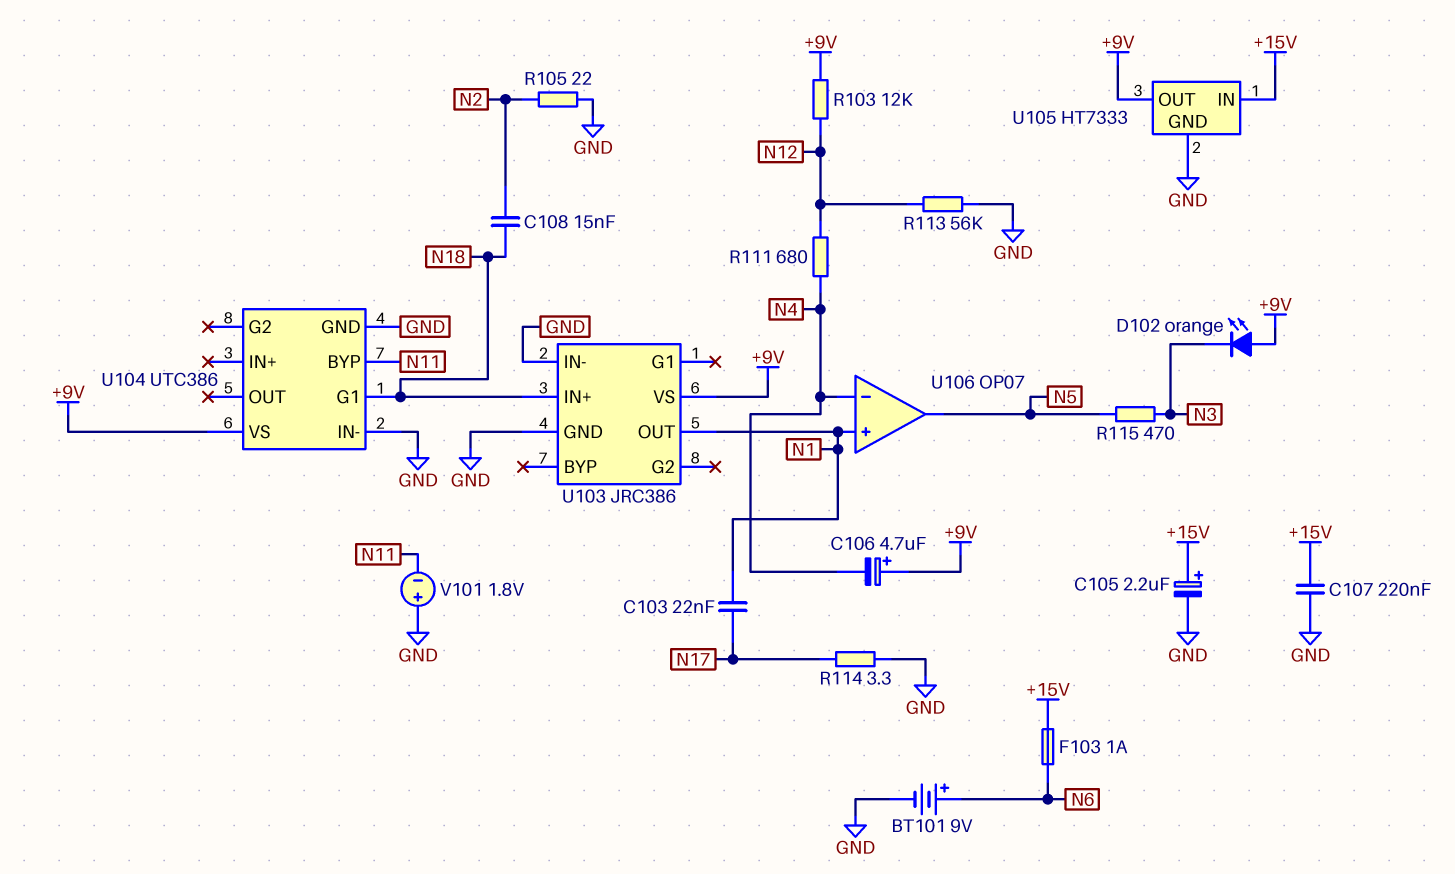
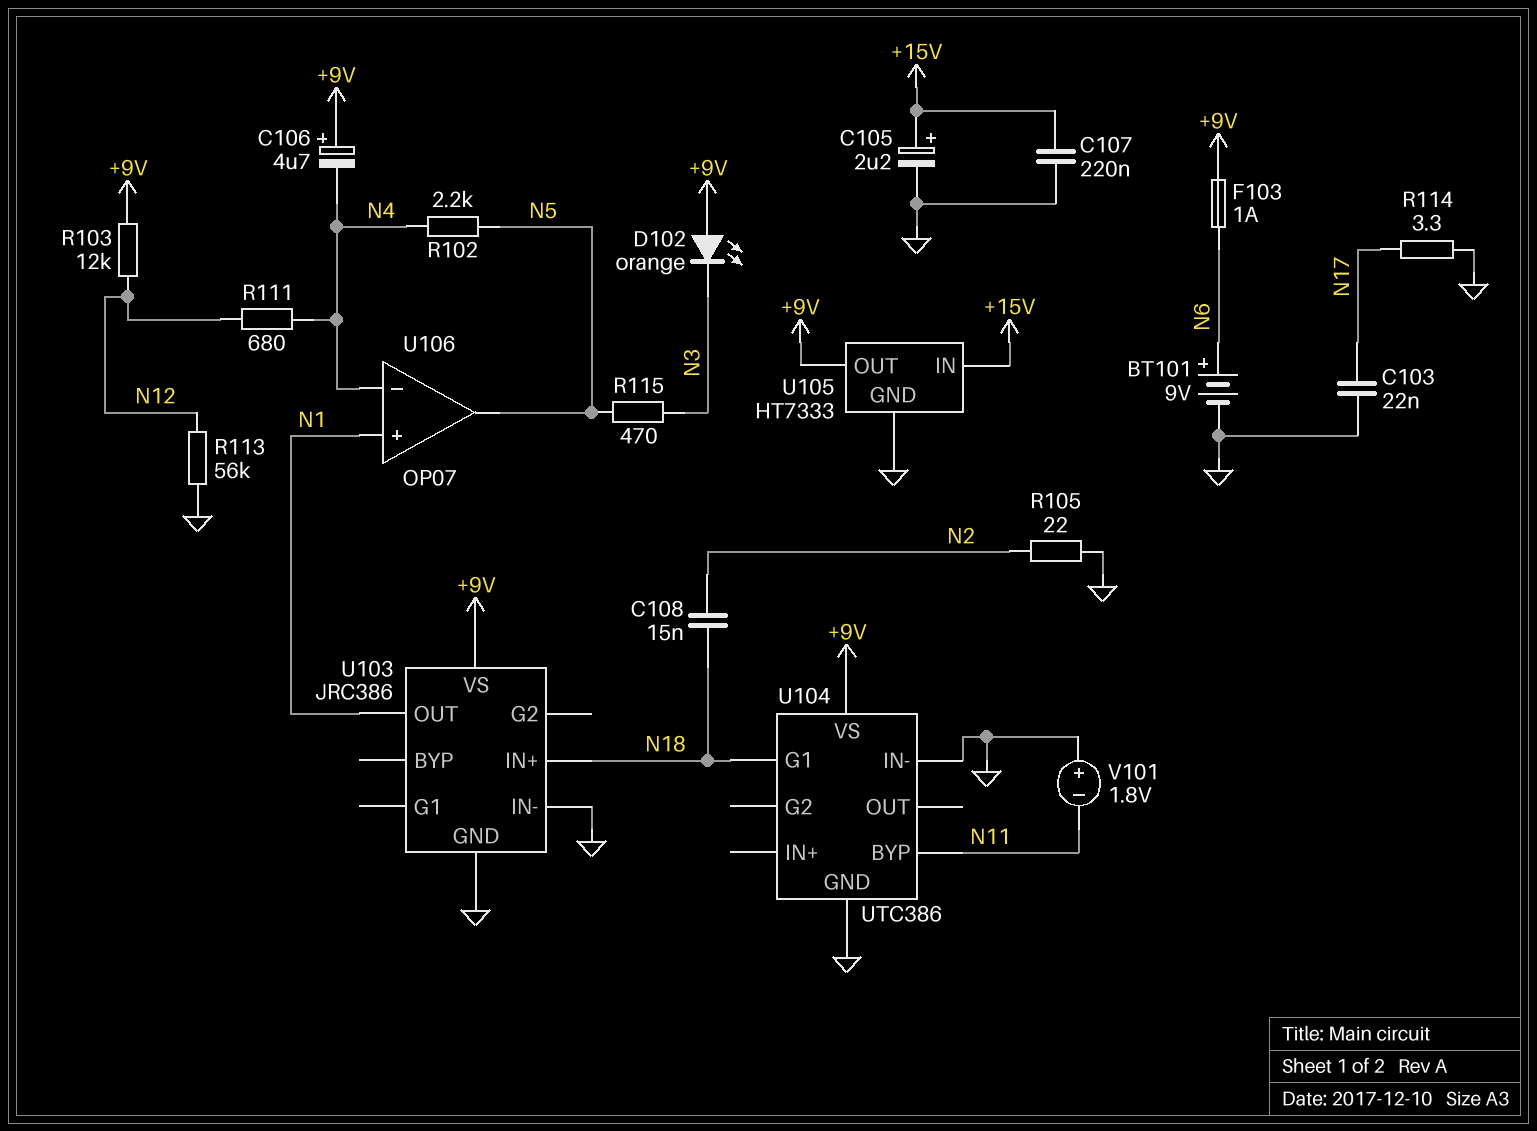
C103: 22nF (N1, N17) -> 22nF (GND, N17)
F103: 1A (+15V, N6) -> 1A (+9V, N6)
R102: none -> 2.2k (N4, N5)

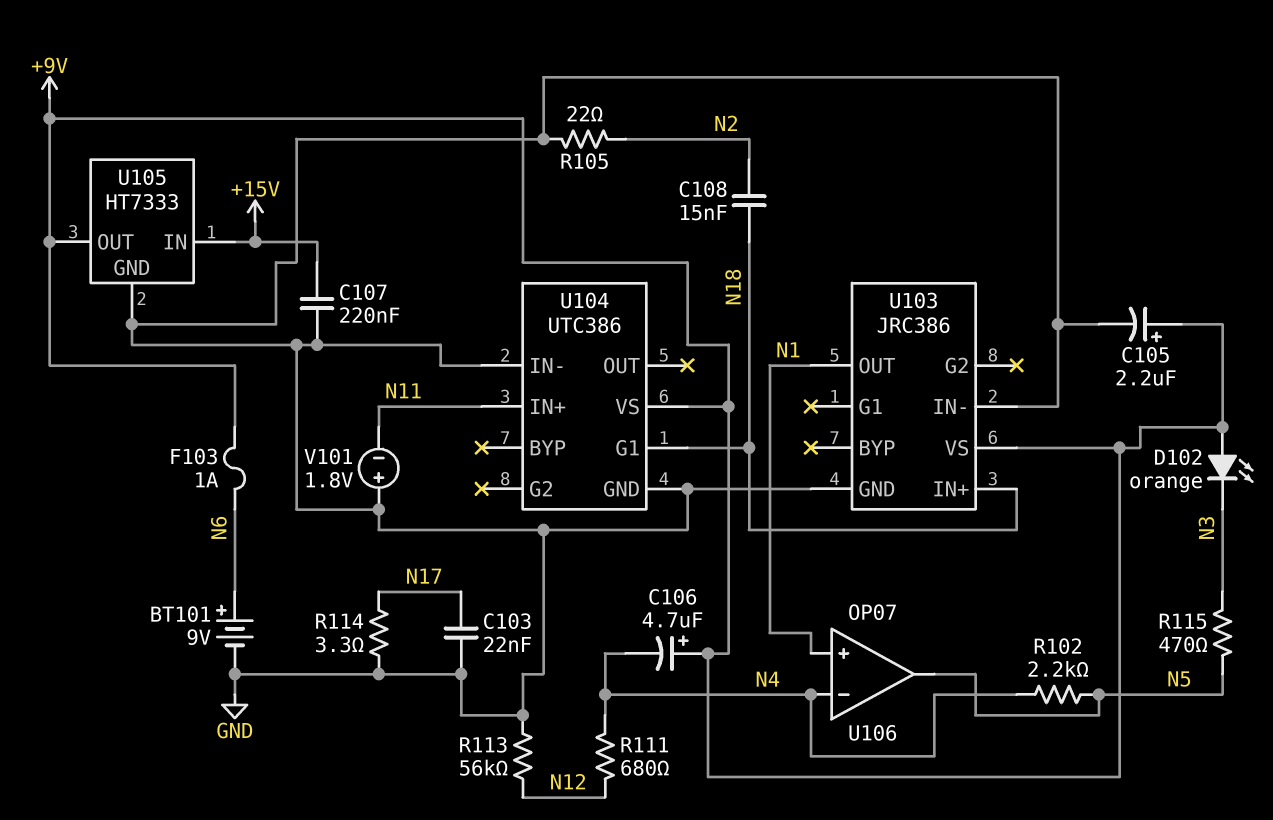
C105: 2.2uF (plus +15V, minus GND) -> 2.2uF (plus +9V, minus GND)
R103: 12k (+9V, N12) -> none
U104 pin BYP: N11 -> none
U104 pin IN+: none -> N11

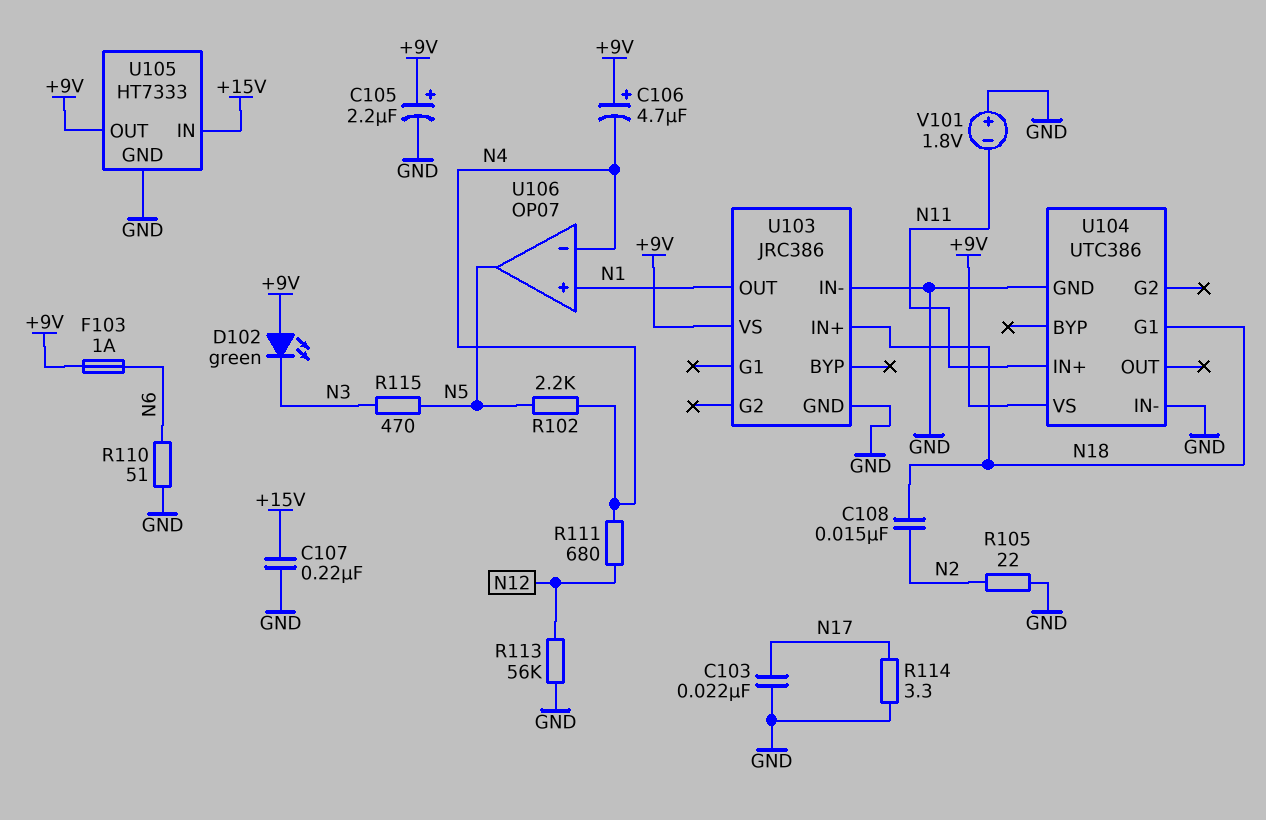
BT101: 9V (plus N6, minus GND) -> none
D102: LED orange (A +9V, K N3) -> LED green (A +9V, K N3)
R110: none -> 51 (GND, N6)

